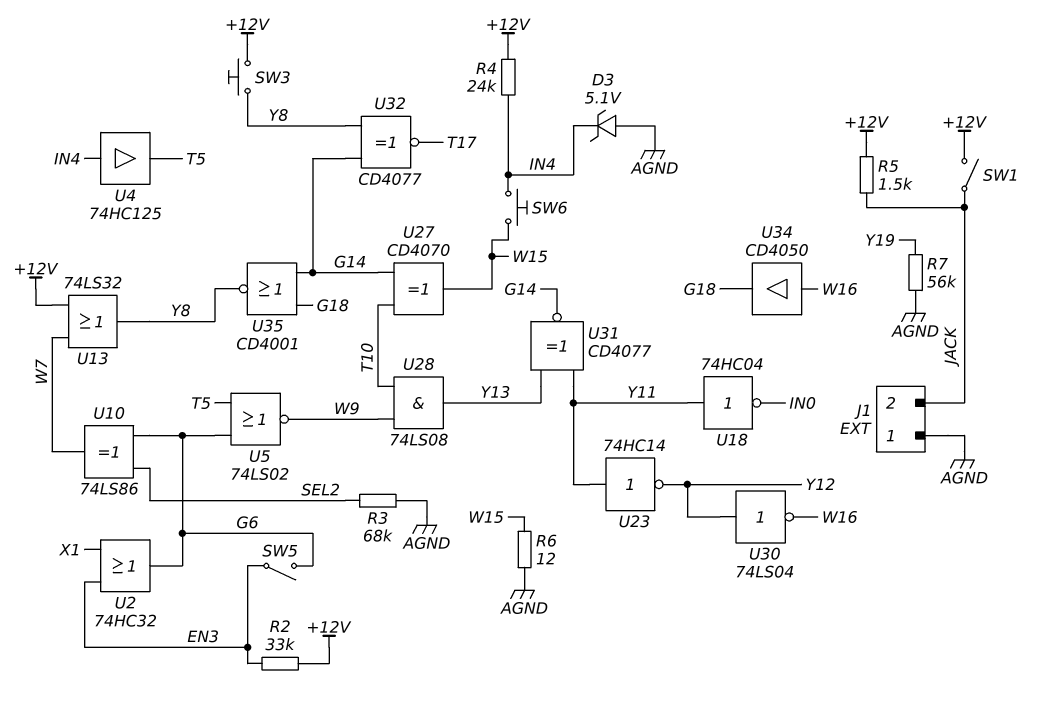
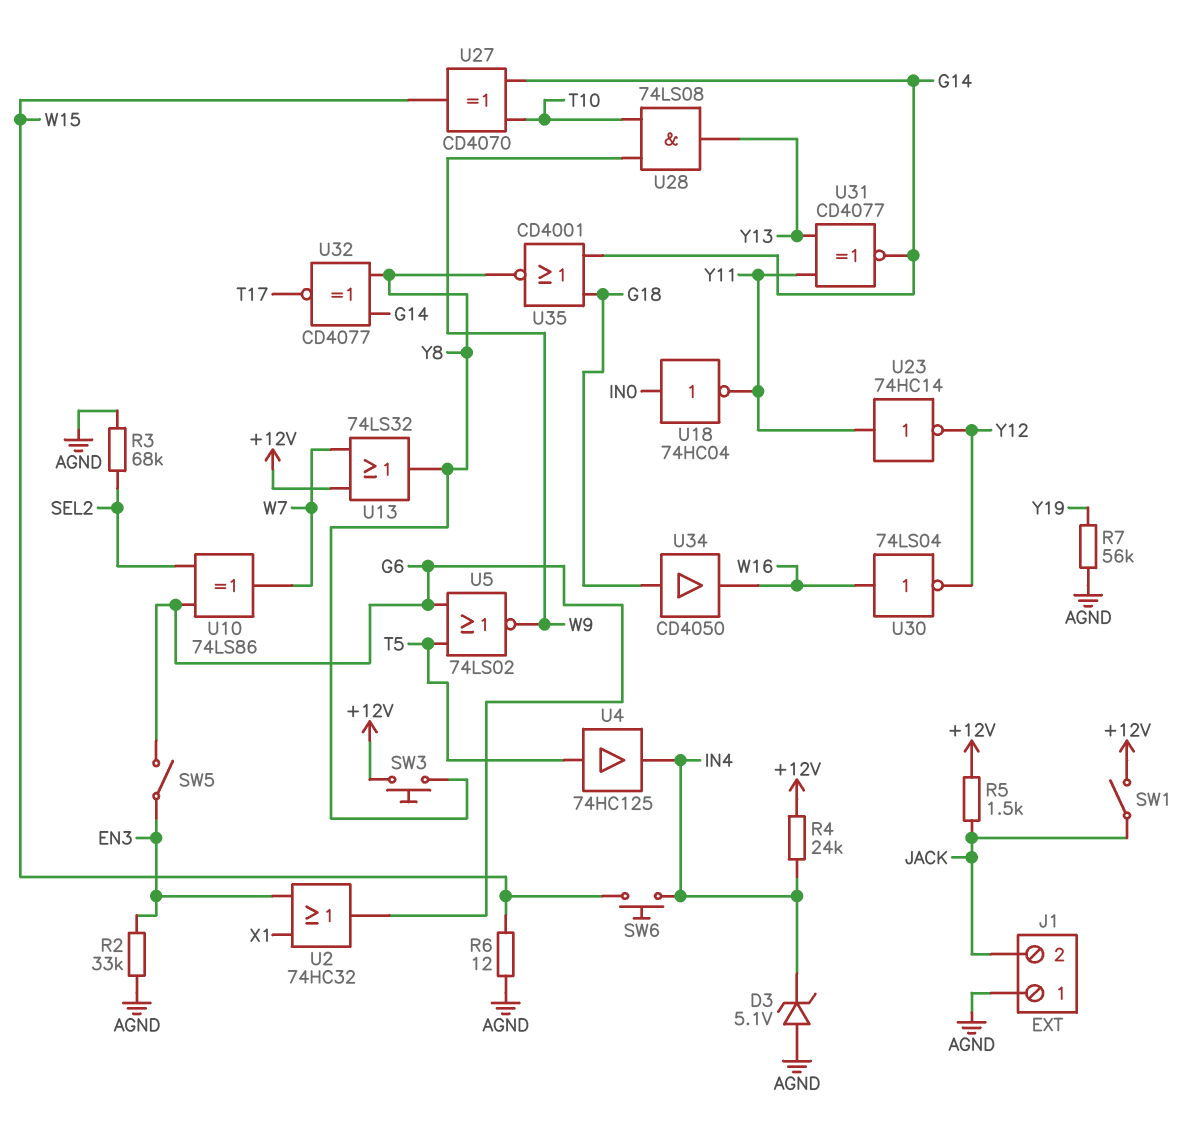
R2: 33k (+12V, EN3) -> 33k (AGND, EN3)
U4: buffer 74HC125 (in IN4, out T5) -> buffer 74HC125 (in T5, out IN4)
U18: NOT 74HC04 (in Y11, out IN0) -> NOT 74HC04 (in IN0, out Y11)
U30: NOT 74LS04 (in Y12, out W16) -> NOT 74LS04 (in W16, out Y12)
U34: buffer CD4050 (in W16, out G18) -> buffer CD4050 (in G18, out W16)

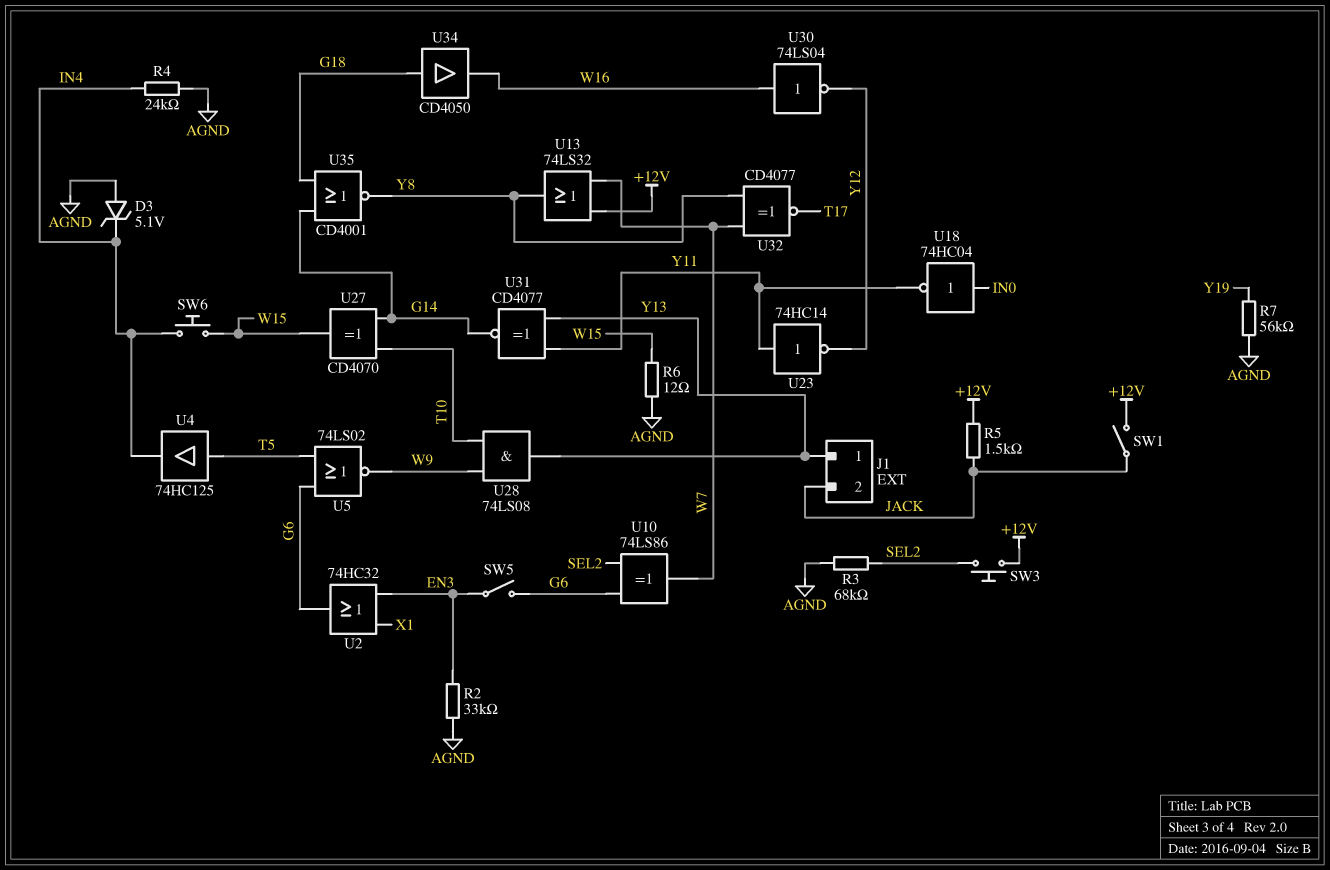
J1 pin 1: AGND -> Y13
R4: 24k (+12V, IN4) -> 24k (AGND, IN4)
SW3: button (+12V, Y8) -> button (+12V, SEL2)
U32: XNOR CD4077 (in G14, in Y8, out T17) -> XNOR CD4077 (in W7, in Y8, out T17)

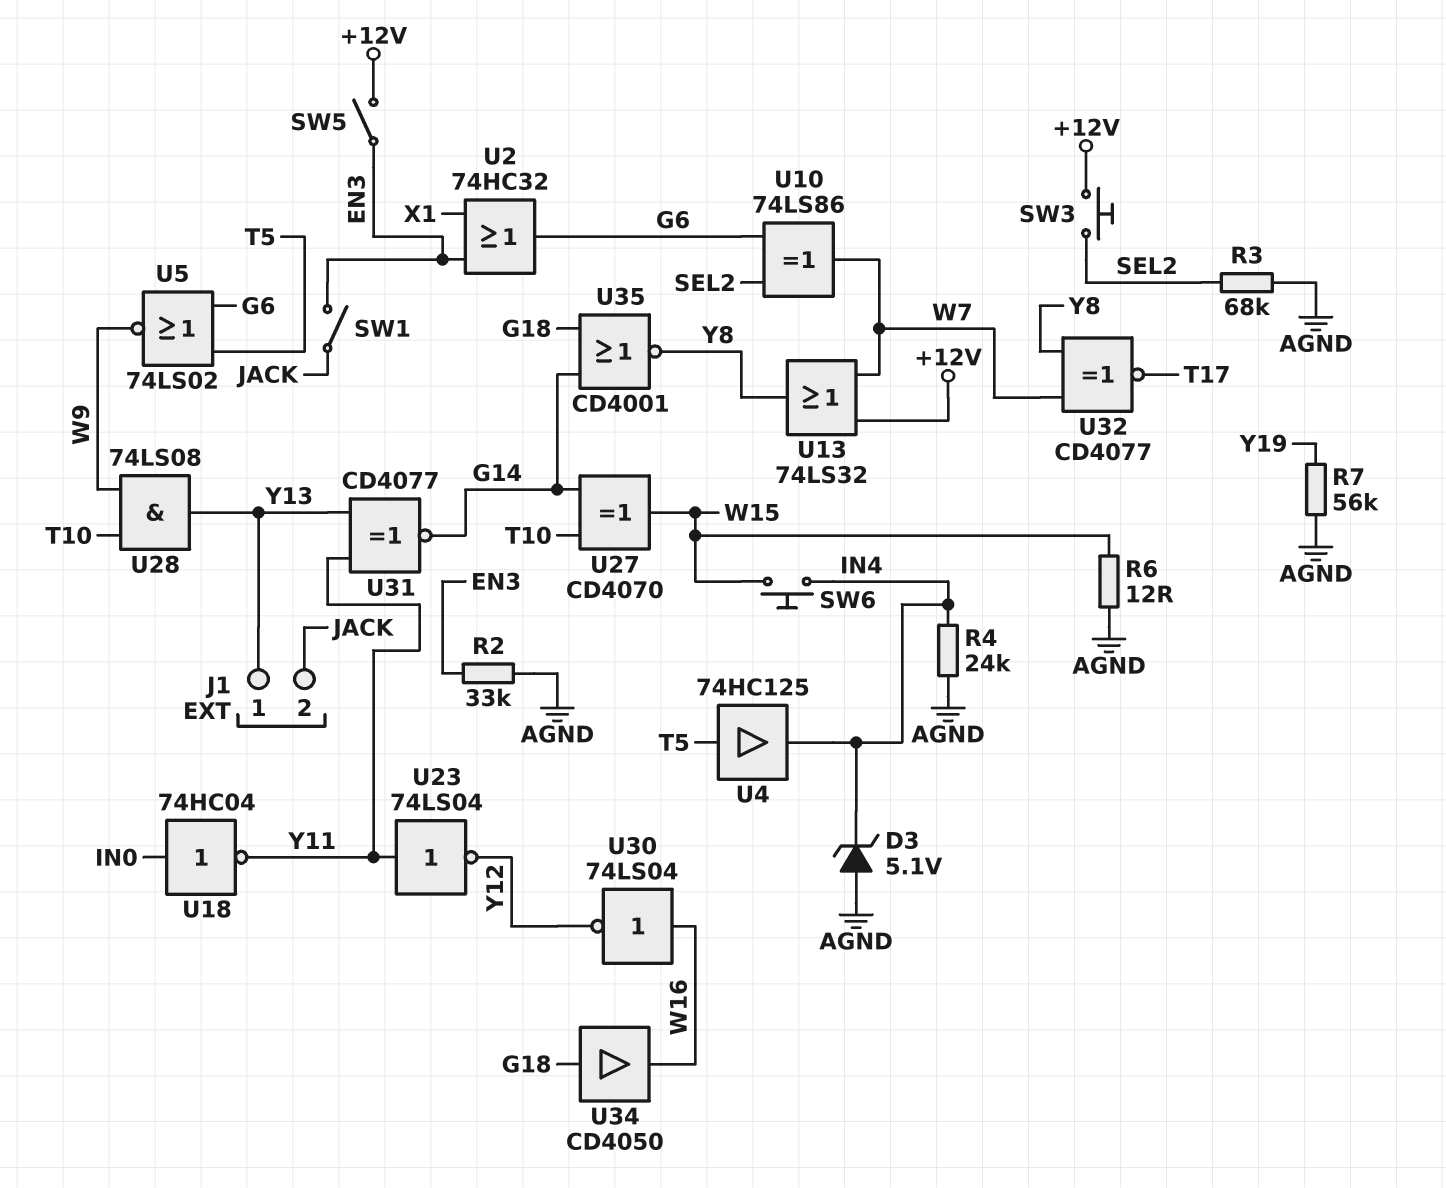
R5: 1.5k (+12V, JACK) -> none
SW1: switch (+12V, JACK) -> switch (EN3, JACK)
SW5: switch (EN3, G6) -> switch (+12V, EN3)
U23: NOT 74HC14 (in Y11, out Y12) -> NOT 74LS04 (in Y11, out Y12)

